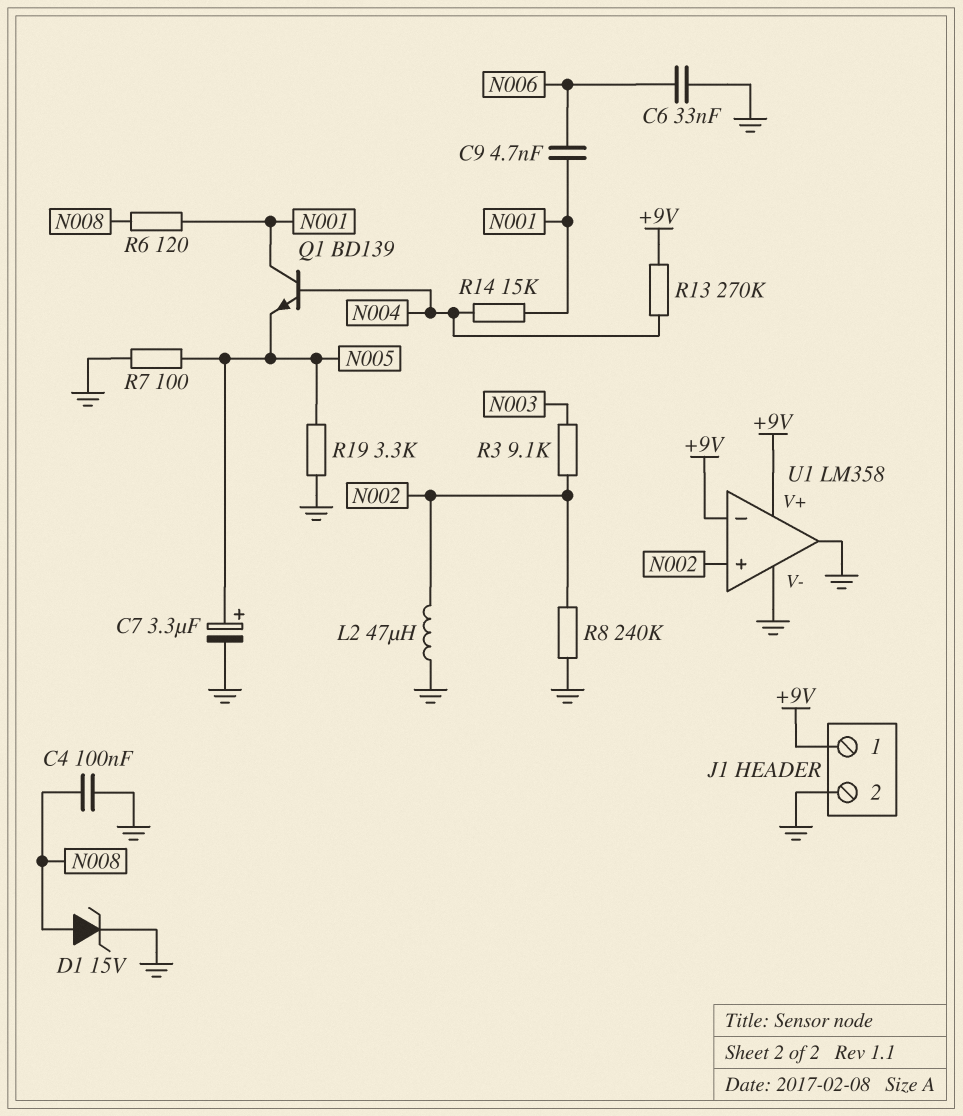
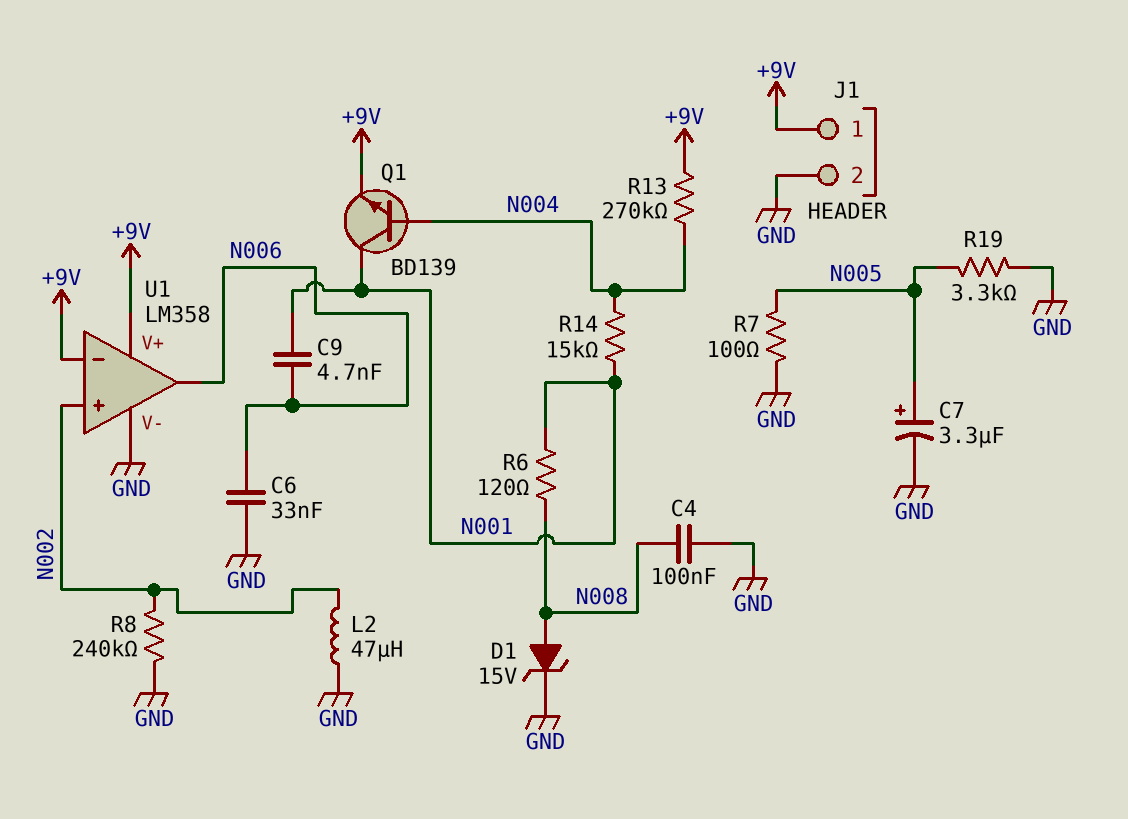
Q1: NPN BD139 (B N004, C N001, E N005) -> NPN BD139 (B N004, C N001, E +9V)
R3: 9.1k (N002, N003) -> none
U1 pin out: GND -> N006

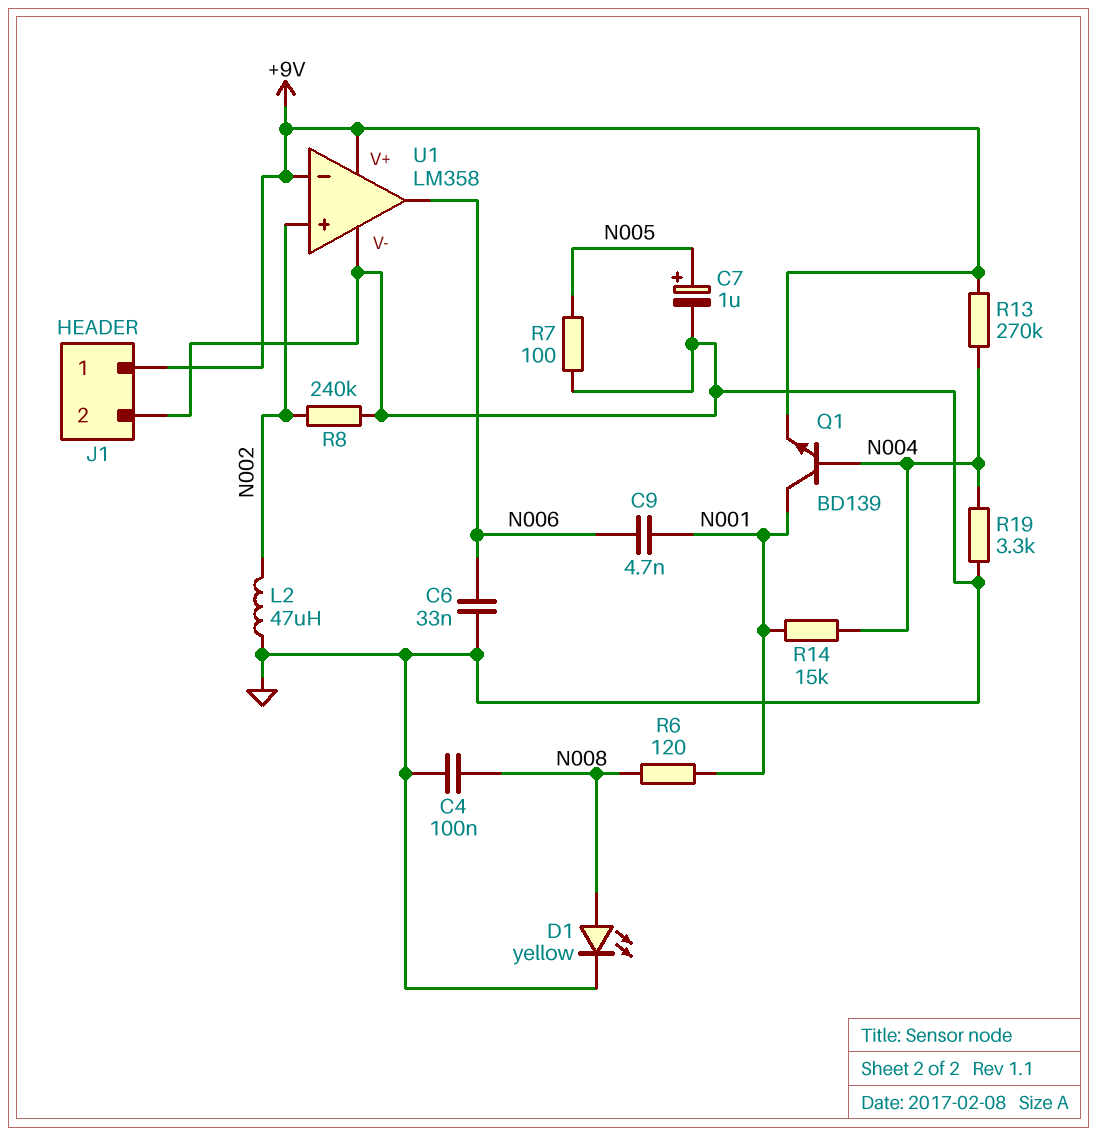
C7: 3.3uF (plus N005, minus GND) -> 1uF (plus N005, minus GND)
D1: zener 15V (A N008, K GND) -> LED yellow (A N008, K GND)
R19: 3.3k (GND, N005) -> 3.3k (GND, N004)

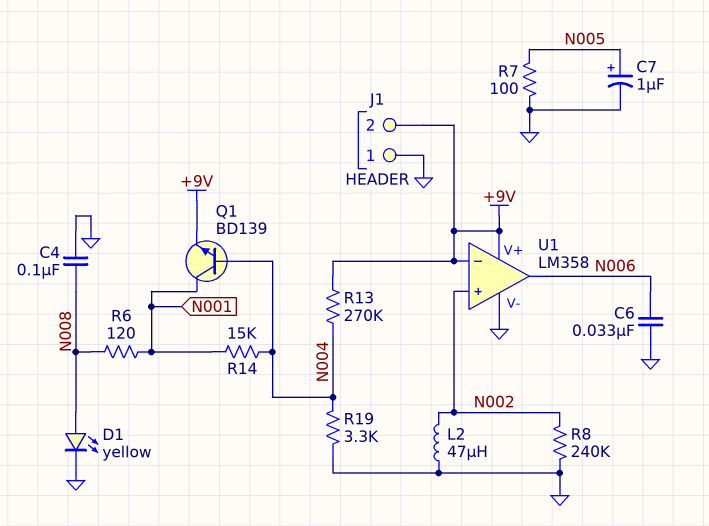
C9: 4.7nF (N001, N006) -> none
J1 pin 1: +9V -> GND
J1 pin 2: GND -> +9V

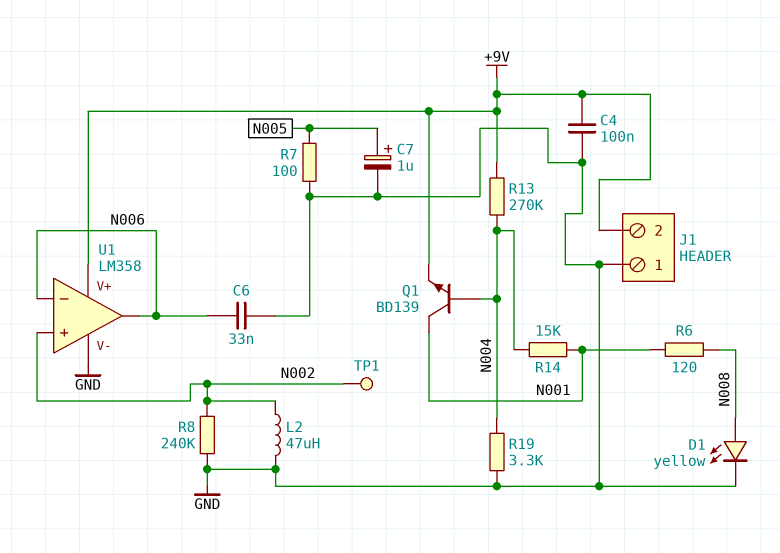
C4: 100nF (GND, N008) -> 100nF (+9V, GND)
TP1: none -> test point (N002)
U1 pin in-: +9V -> N006

